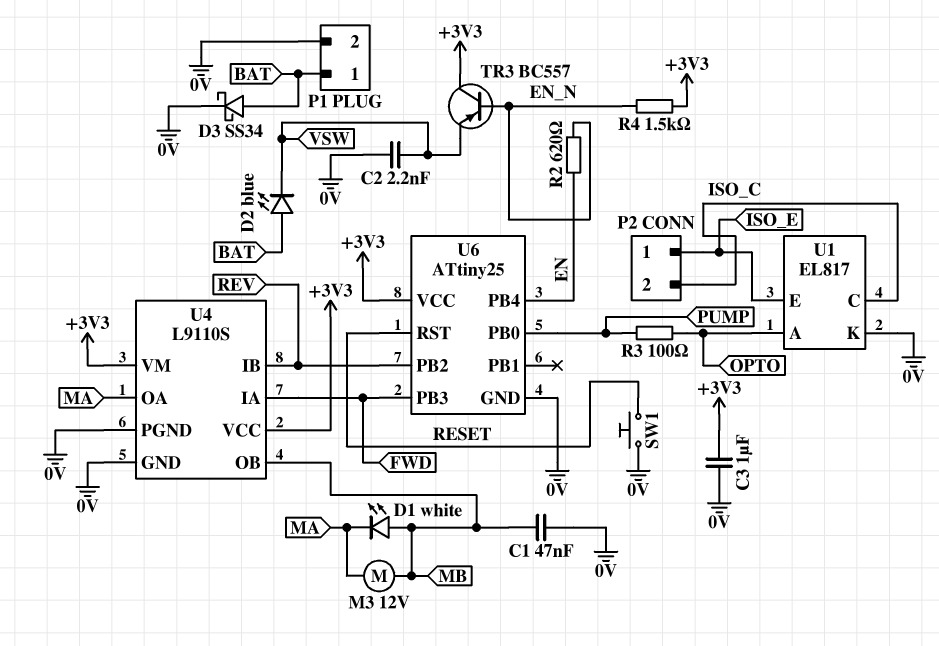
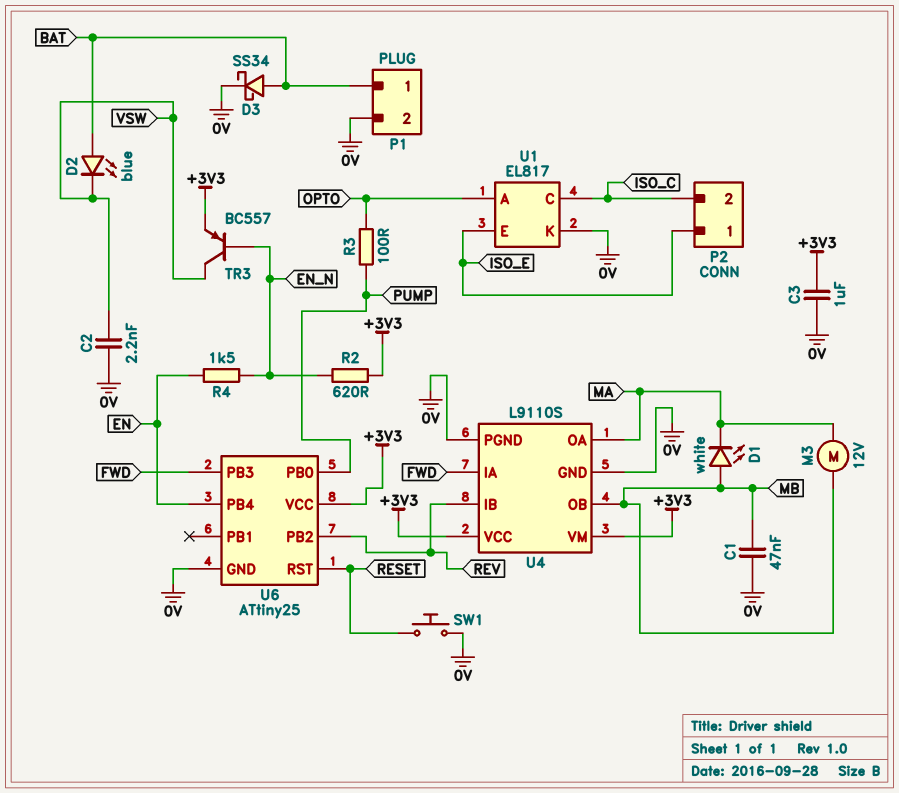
R2: 620 (EN, EN_N) -> 620 (+3V3, EN_N)
R4: 1.5k (+3V3, EN_N) -> 1.5k (EN, EN_N)
TR3: PNP BC557 (B EN_N, C +3V3, E VSW) -> PNP BC557 (B EN_N, C VSW, E +3V3)

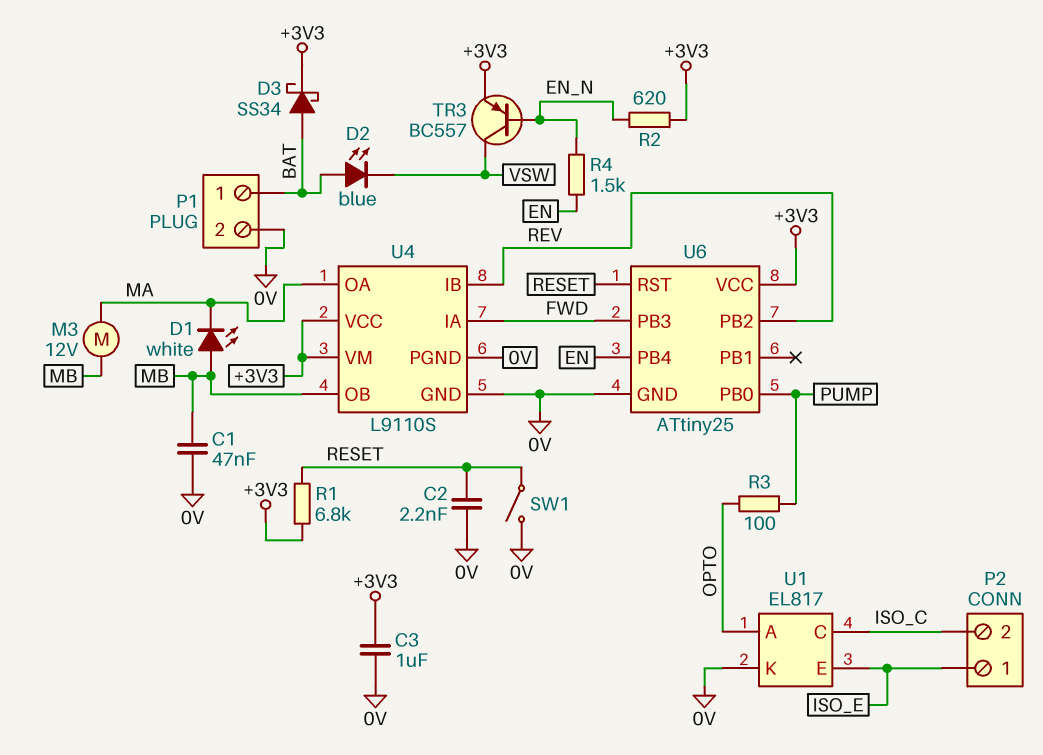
C2: 2.2nF (0V, VSW) -> 2.2nF (0V, RESET)
D3: schottky SS34 (A BAT, K 0V) -> schottky SS34 (A BAT, K +3V3)
R1: none -> 6.8k (+3V3, RESET)
SW1: button (0V, RESET) -> switch (0V, RESET)

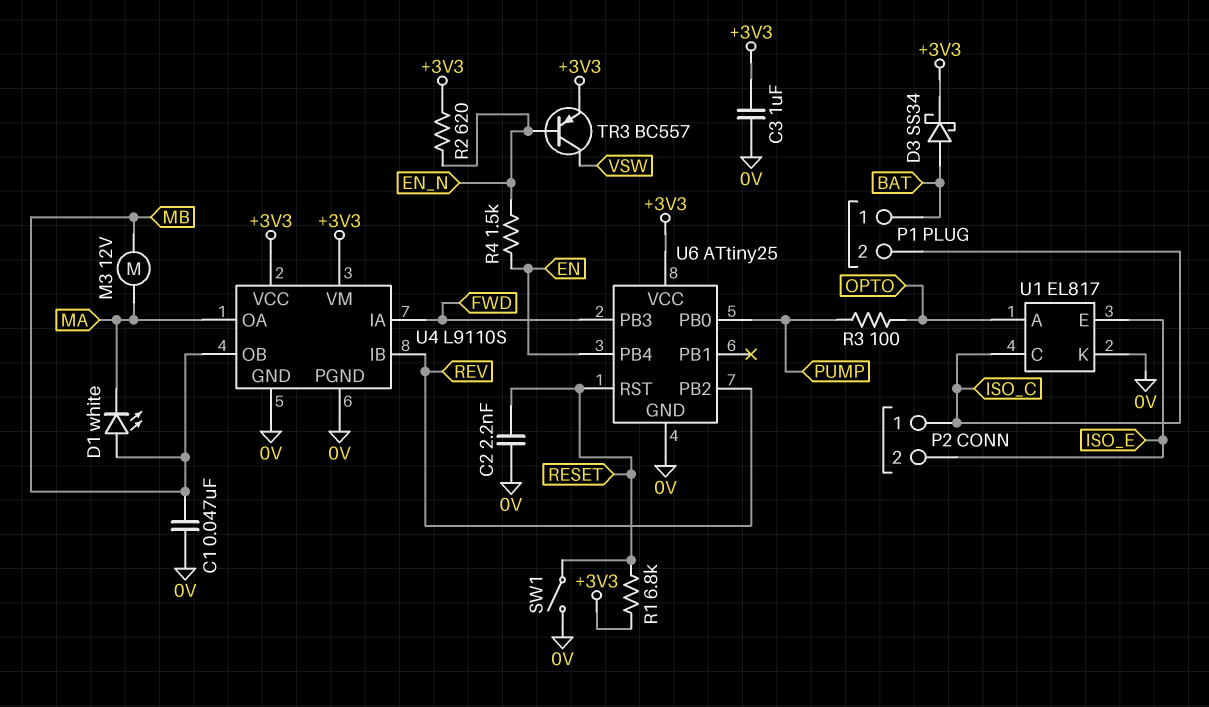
D2: LED blue (A BAT, K VSW) -> none
P1 pin 2: 0V -> ISO_C
P2 pin 1: ISO_E -> ISO_C
P2 pin 2: ISO_C -> ISO_E

